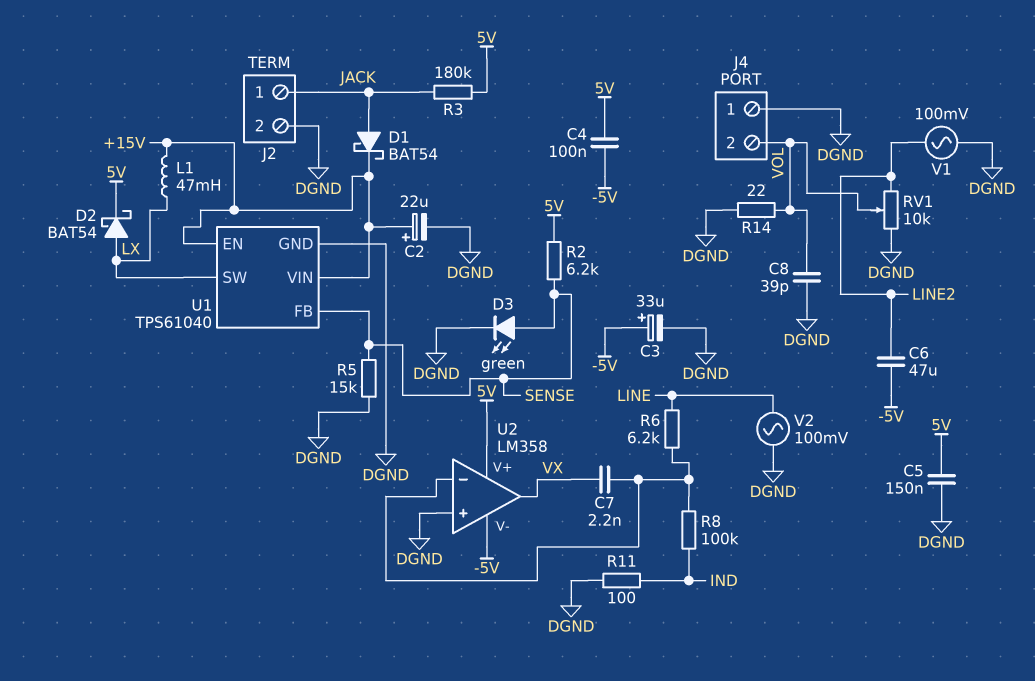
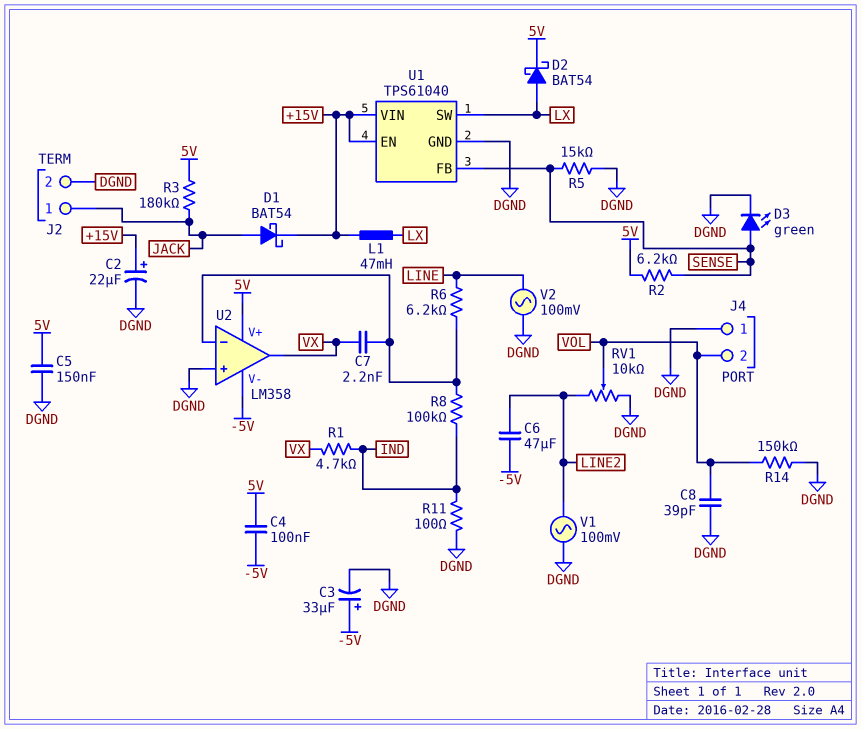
R1: none -> 4.7k (IND, VX)
R14: 22 (DGND, VOL) -> 150k (DGND, VOL)

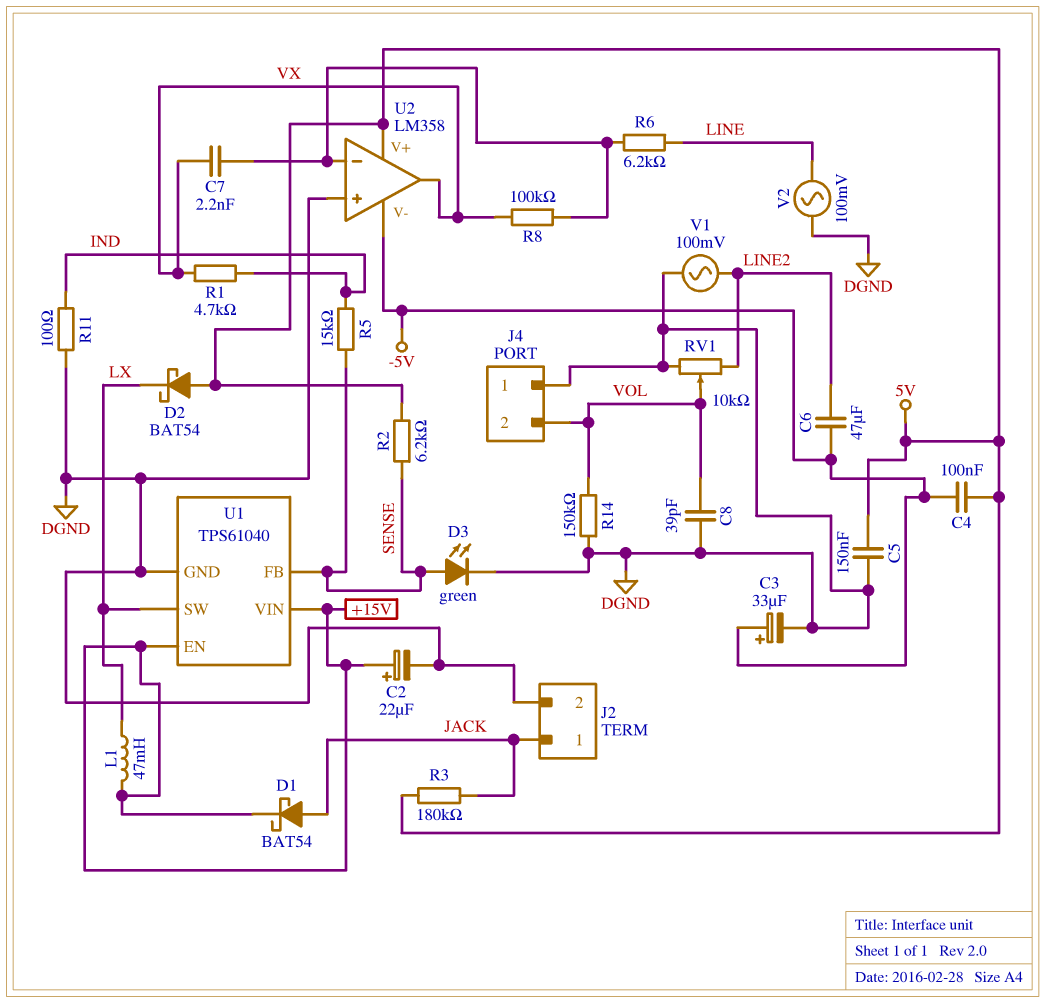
D2: schottky BAT54 (A LX, K 5V) -> schottky BAT54 (A 5V, K LX)
R5: 15k (DGND, SENSE) -> 15k (IND, SENSE)
R8: 100k (IND, U2/in-) -> 100k (U2/in-, VX)

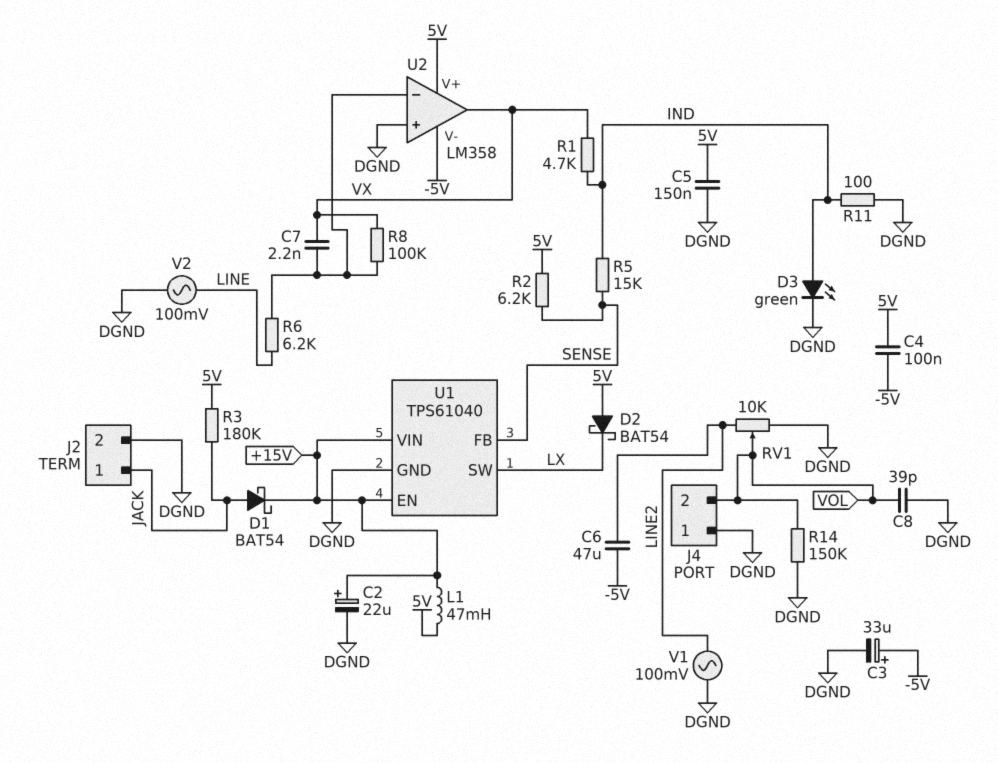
D3: LED green (A SENSE, K DGND) -> LED green (A IND, K DGND)
L1: 47mH (+15V, LX) -> 47mH (+15V, 5V)

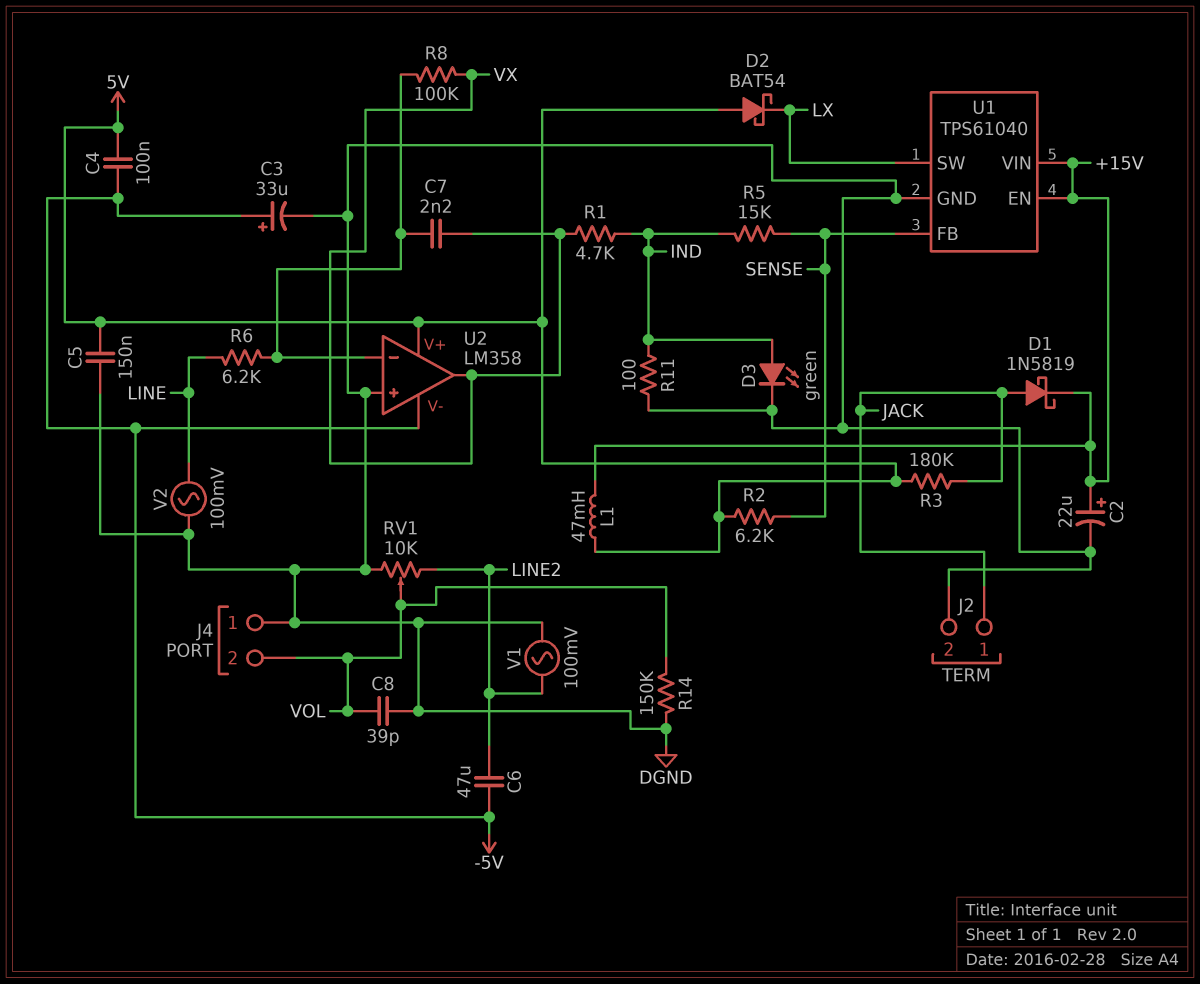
D1: schottky BAT54 (A JACK, K +15V) -> schottky 1N5819 (A JACK, K +15V)

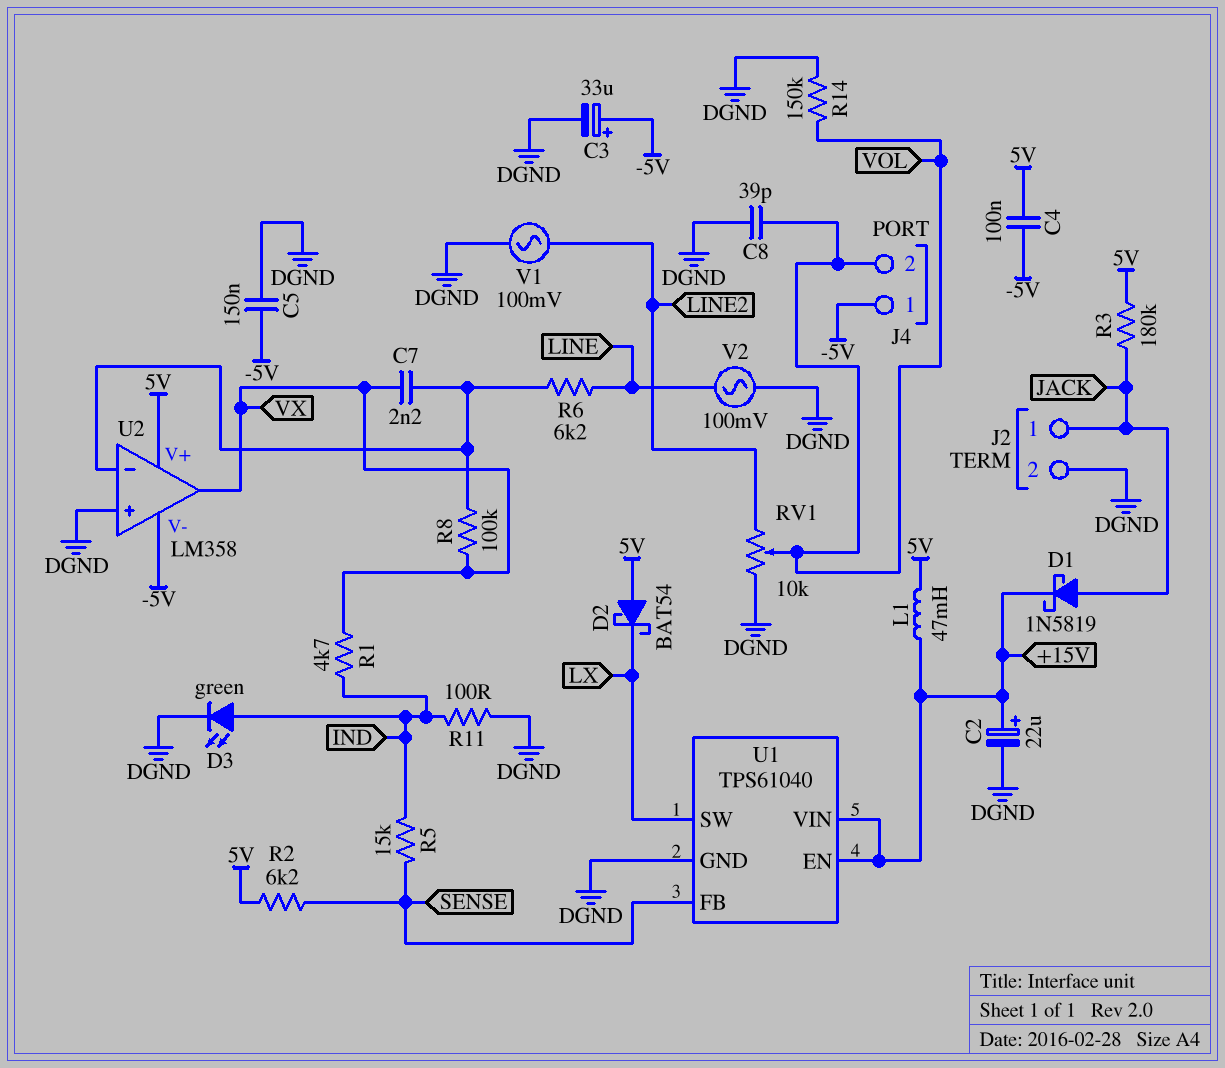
C5: 150nF (5V, DGND) -> 150nF (-5V, DGND)
C6: 47uF (-5V, LINE2) -> none
J4 pin 1: DGND -> -5V

